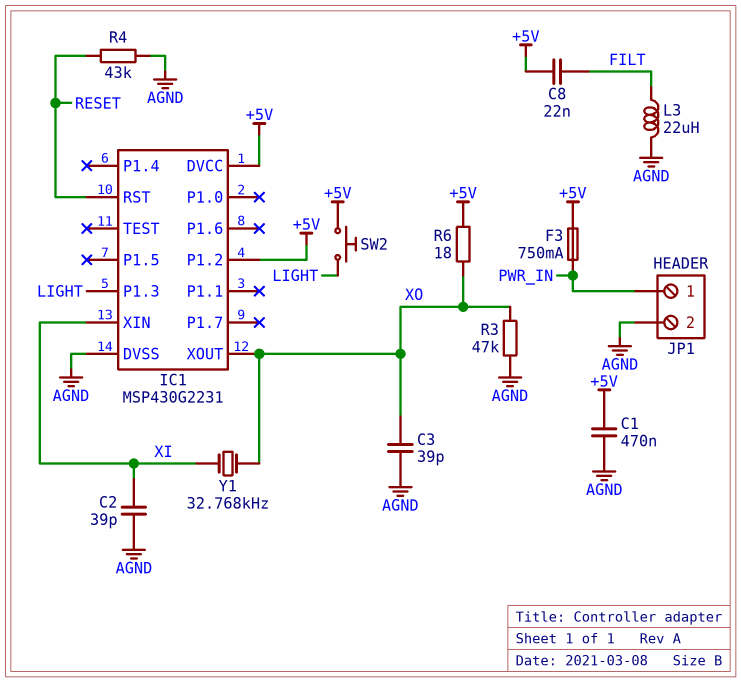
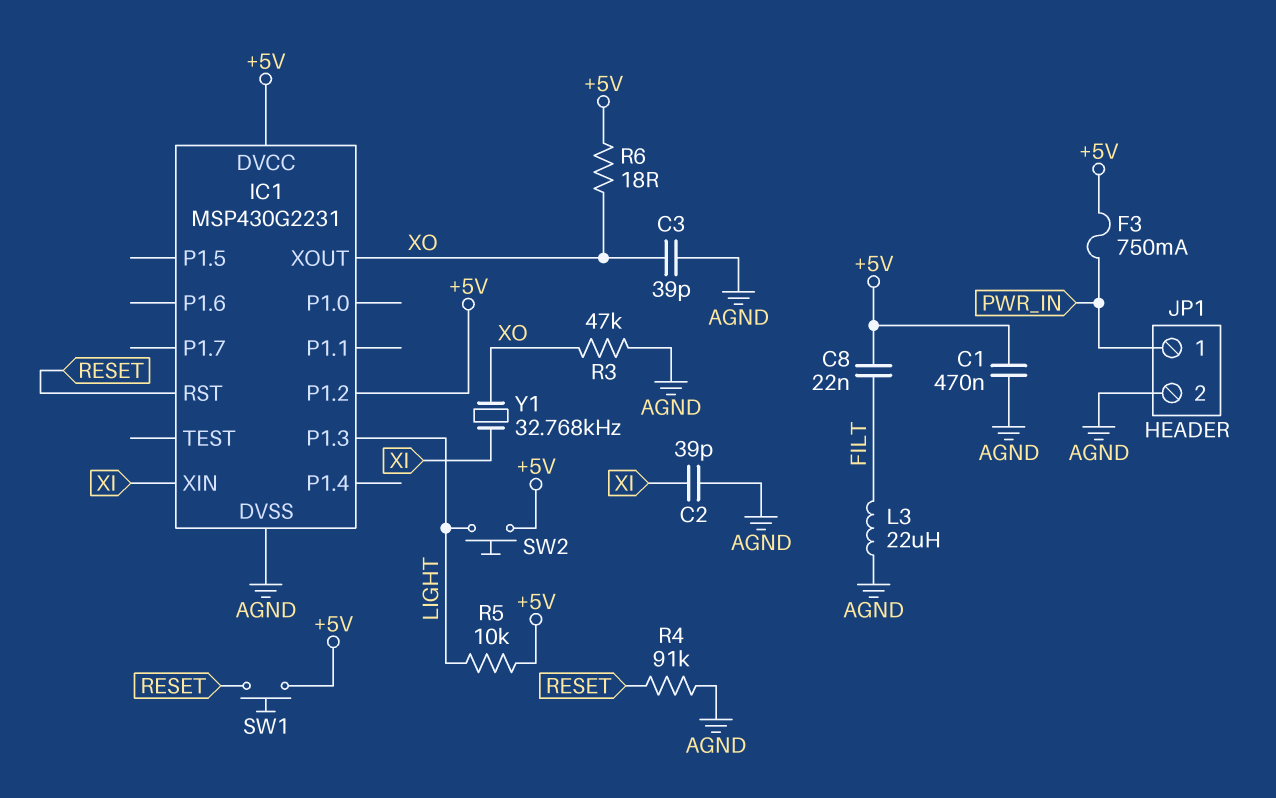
R4: 43k (AGND, RESET) -> 91k (AGND, RESET)
R5: none -> 10k (+5V, LIGHT)
SW1: none -> button (+5V, RESET)

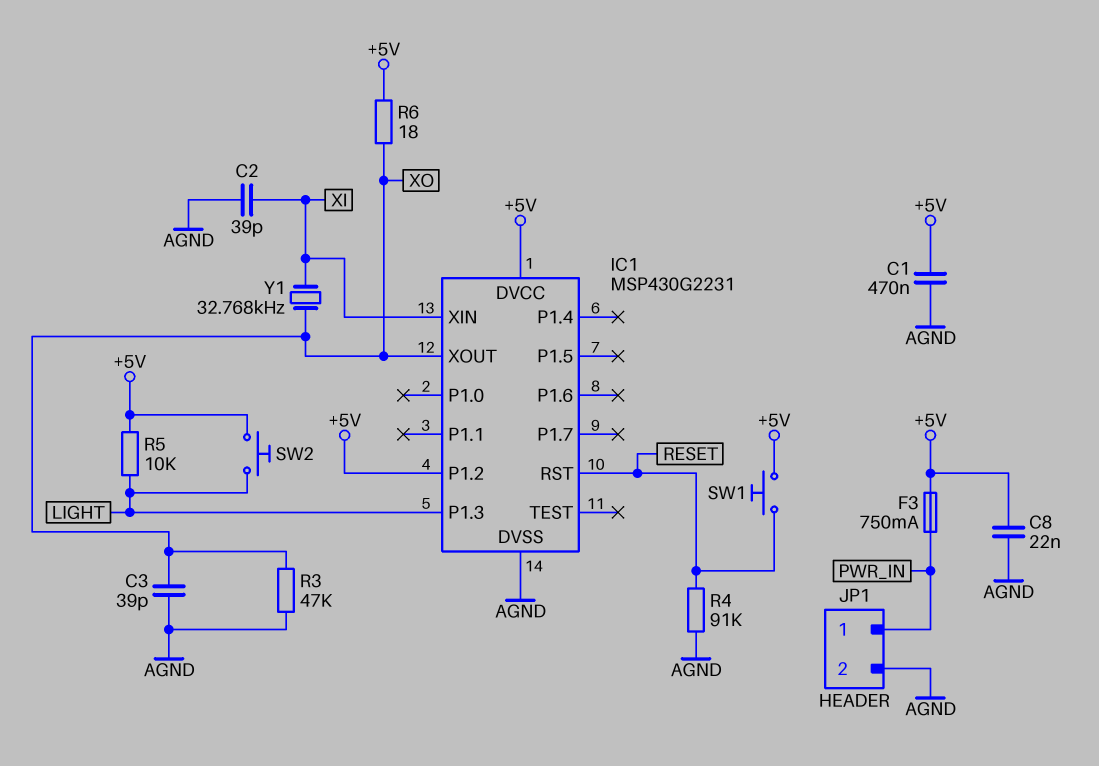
C8: 22nF (+5V, FILT) -> 22nF (+5V, AGND)
L3: 22uH (AGND, FILT) -> none

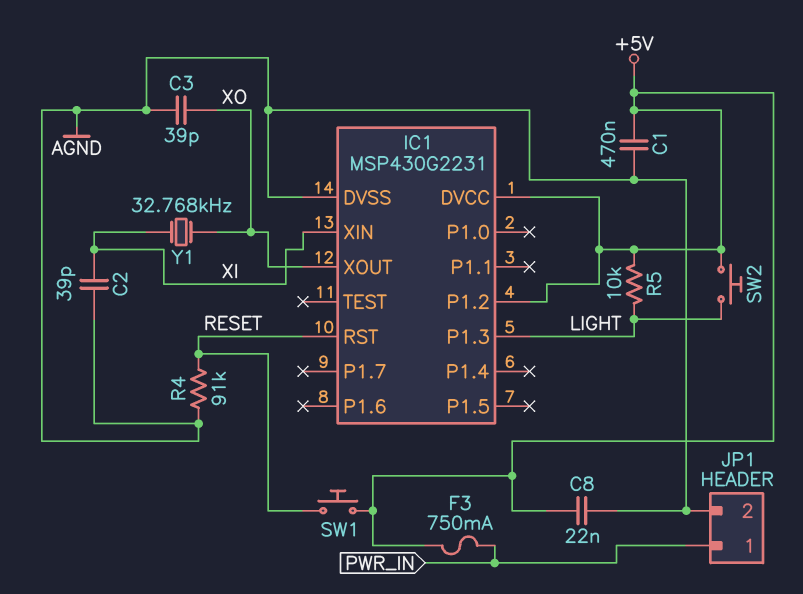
R3: 47k (AGND, XO) -> none
R6: 18 (+5V, XO) -> none

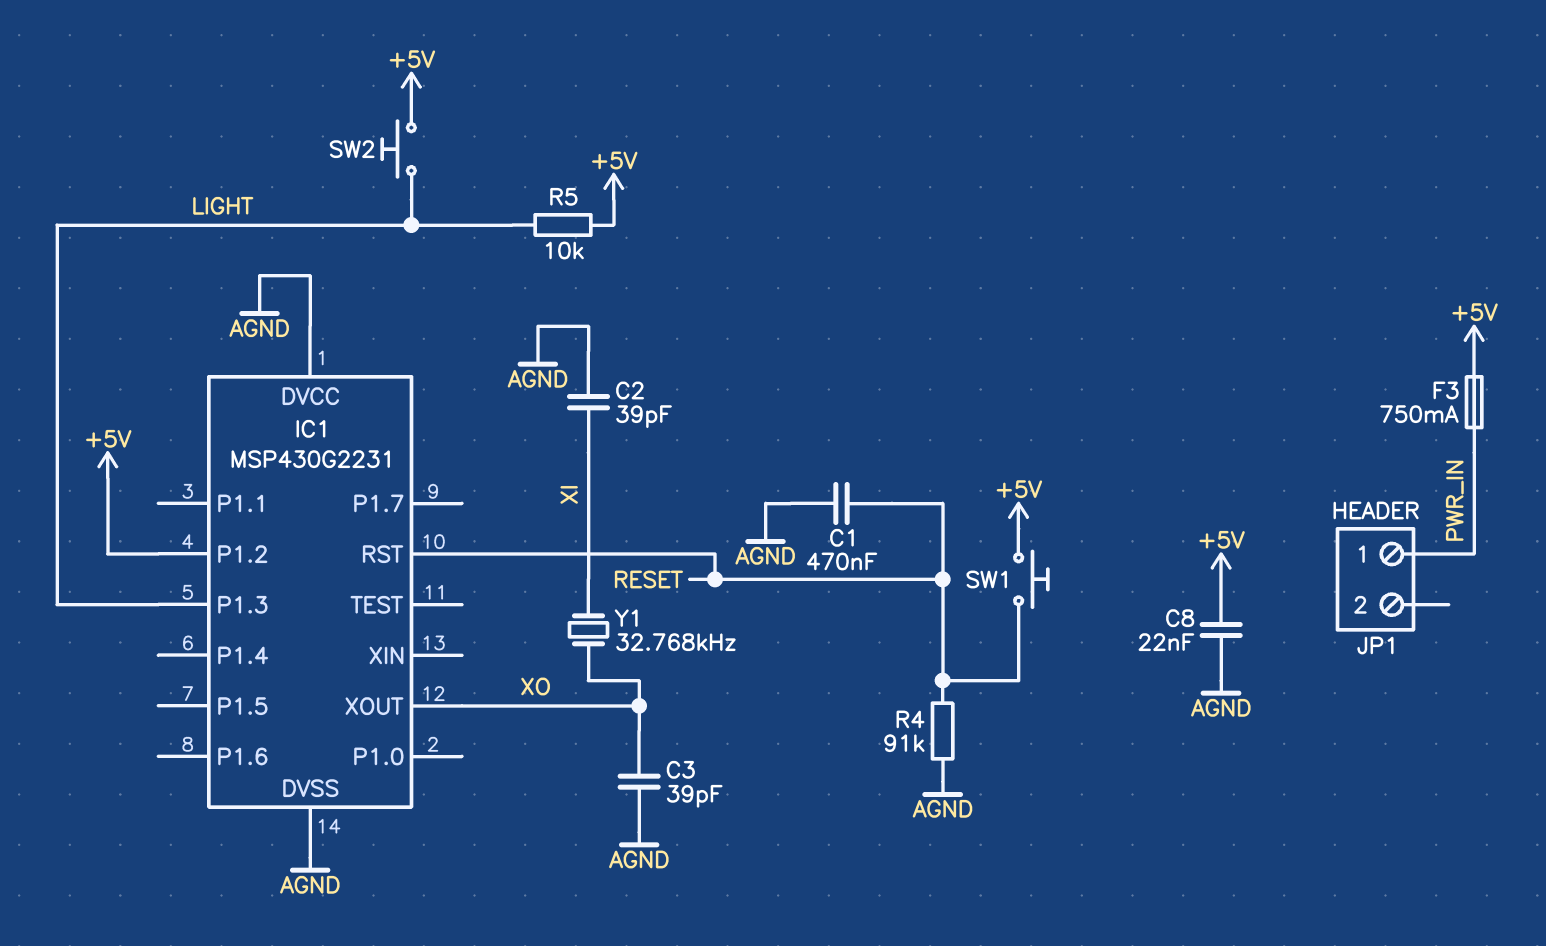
C1: 470nF (+5V, AGND) -> 470nF (AGND, RESET)
IC1 pin DVCC: +5V -> AGND
IC1 pin XIN: XI -> none
JP1 pin 2: AGND -> none

